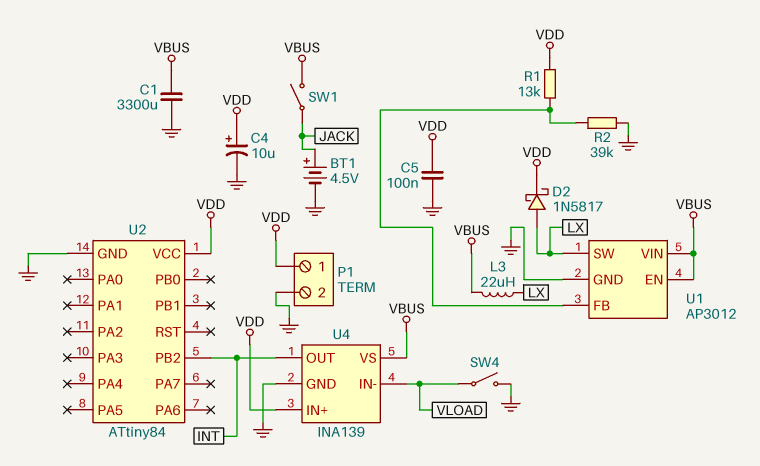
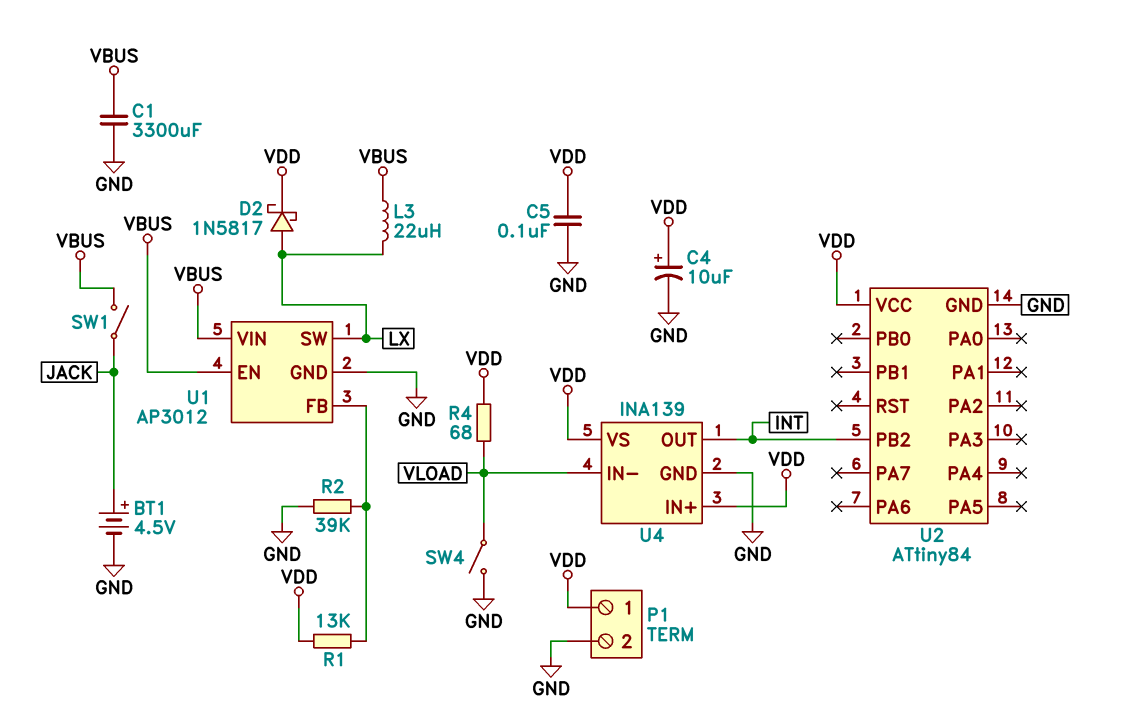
R4: none -> 68 (VDD, VLOAD)
U4 pin VS: VBUS -> VDD

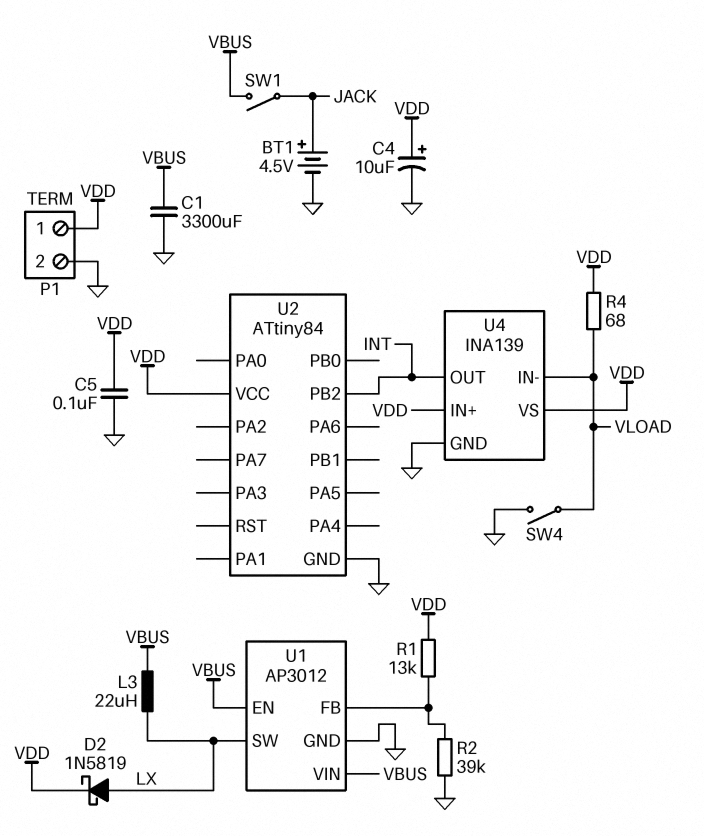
D2: schottky 1N5817 (A LX, K VDD) -> schottky 1N5819 (A LX, K VDD)

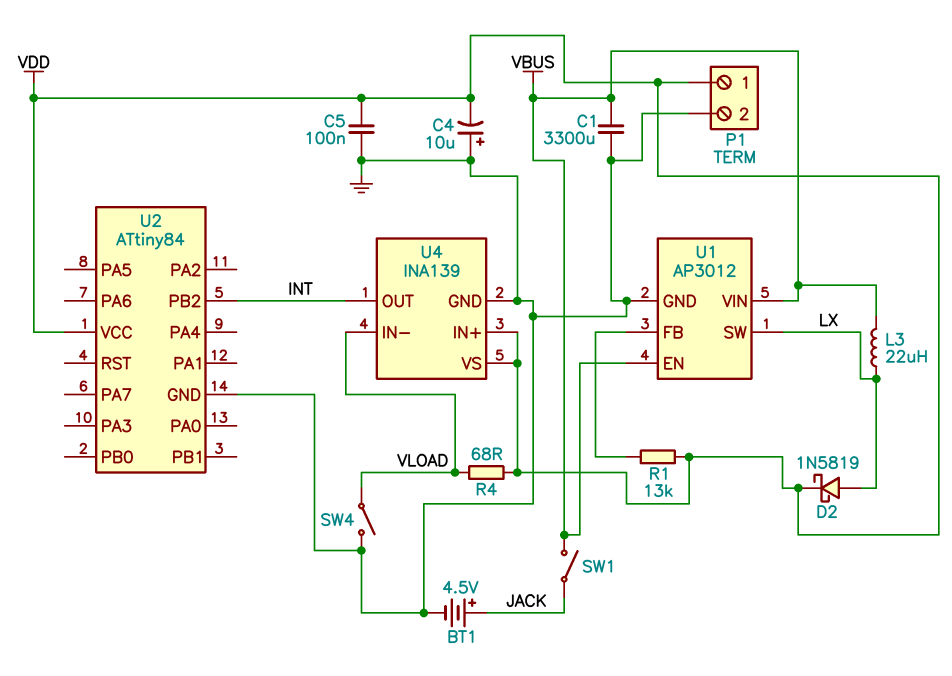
C4: 10uF (plus VDD, minus GND) -> 10uF (plus GND, minus VDD)
R2: 39k (GND, U1/FB) -> none

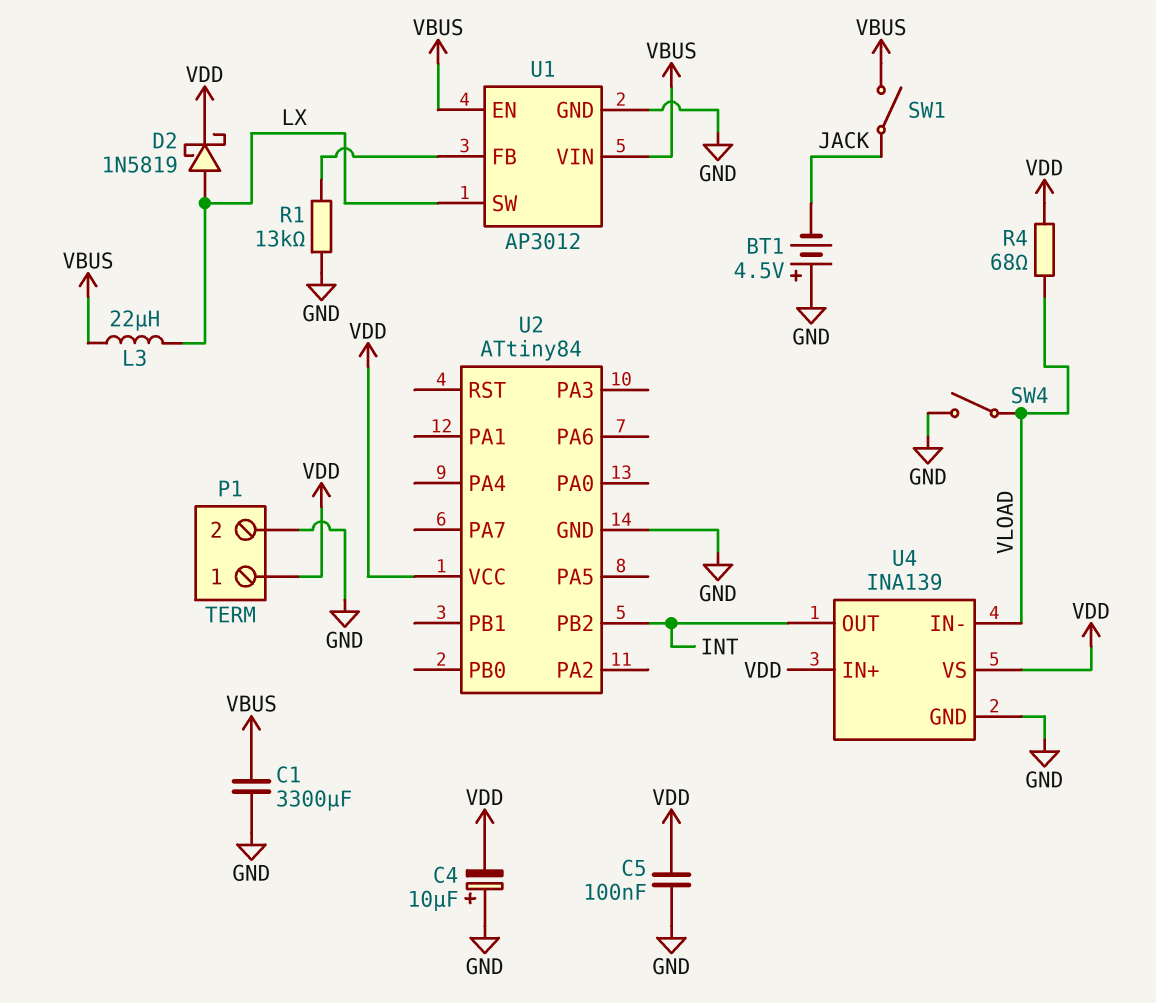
BT1: 4.5V (plus JACK, minus GND) -> 4.5V (plus GND, minus JACK)
R1: 13k (U1/FB, VDD) -> 13k (GND, U1/FB)

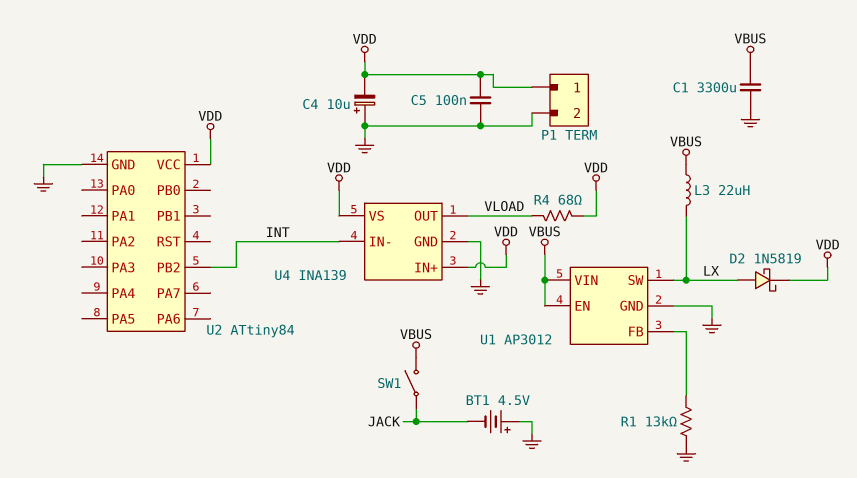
SW4: switch (GND, VLOAD) -> none
U4 pin IN-: VLOAD -> INT
U4 pin OUT: INT -> VLOAD

